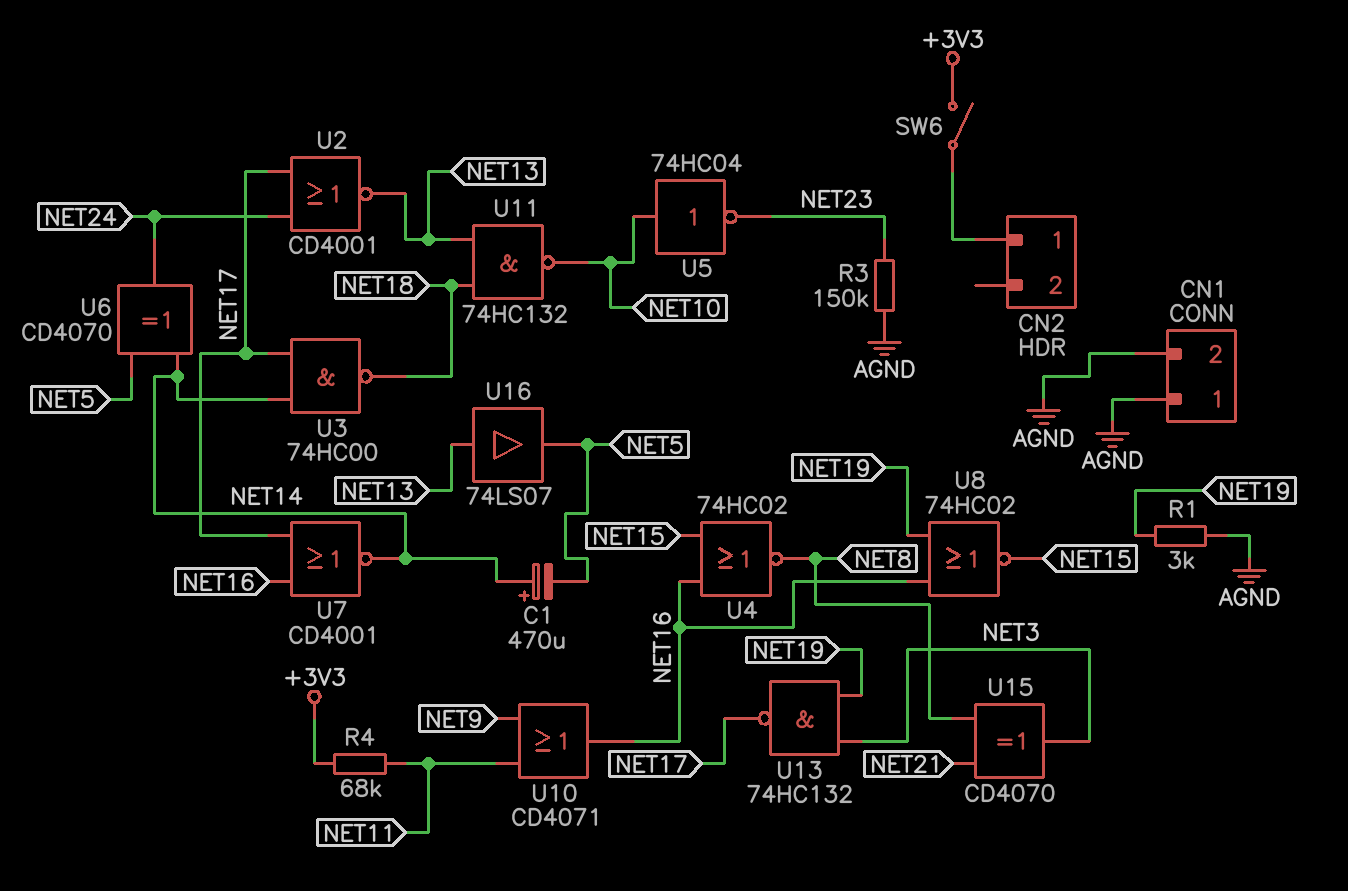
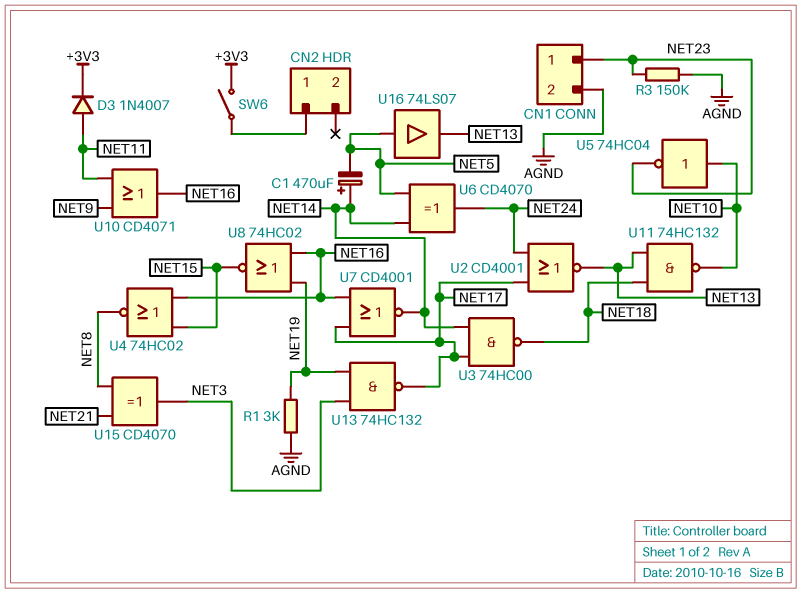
CN1 pin 1: AGND -> NET23
D3: none -> diode 1N4007 (A NET11, K +3V3)
R4: 68k (+3V3, NET11) -> none
U16: buffer 74LS07 (in NET13, out NET5) -> buffer 74LS07 (in NET5, out NET13)

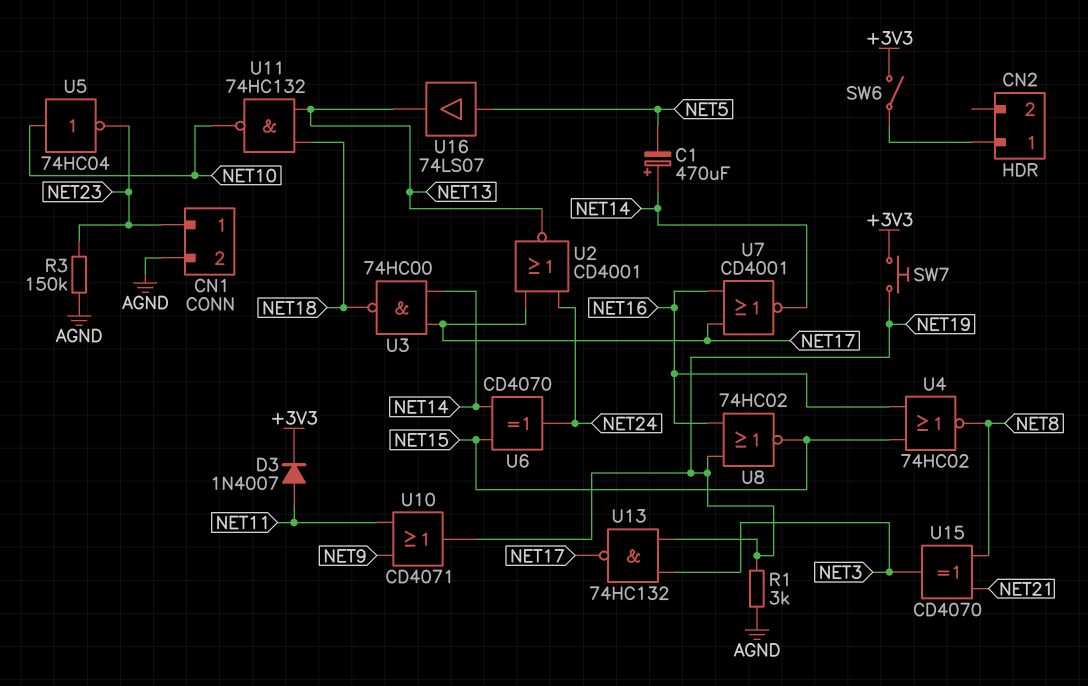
SW7: none -> button (+3V3, NET19)
U6: XOR CD4070 (in NET5, in NET14, out NET24) -> XOR CD4070 (in NET14, in NET15, out NET24)
U10: OR CD4071 (in NET9, in NET11, out NET16) -> OR CD4071 (in NET9, in NET11, out NET19)

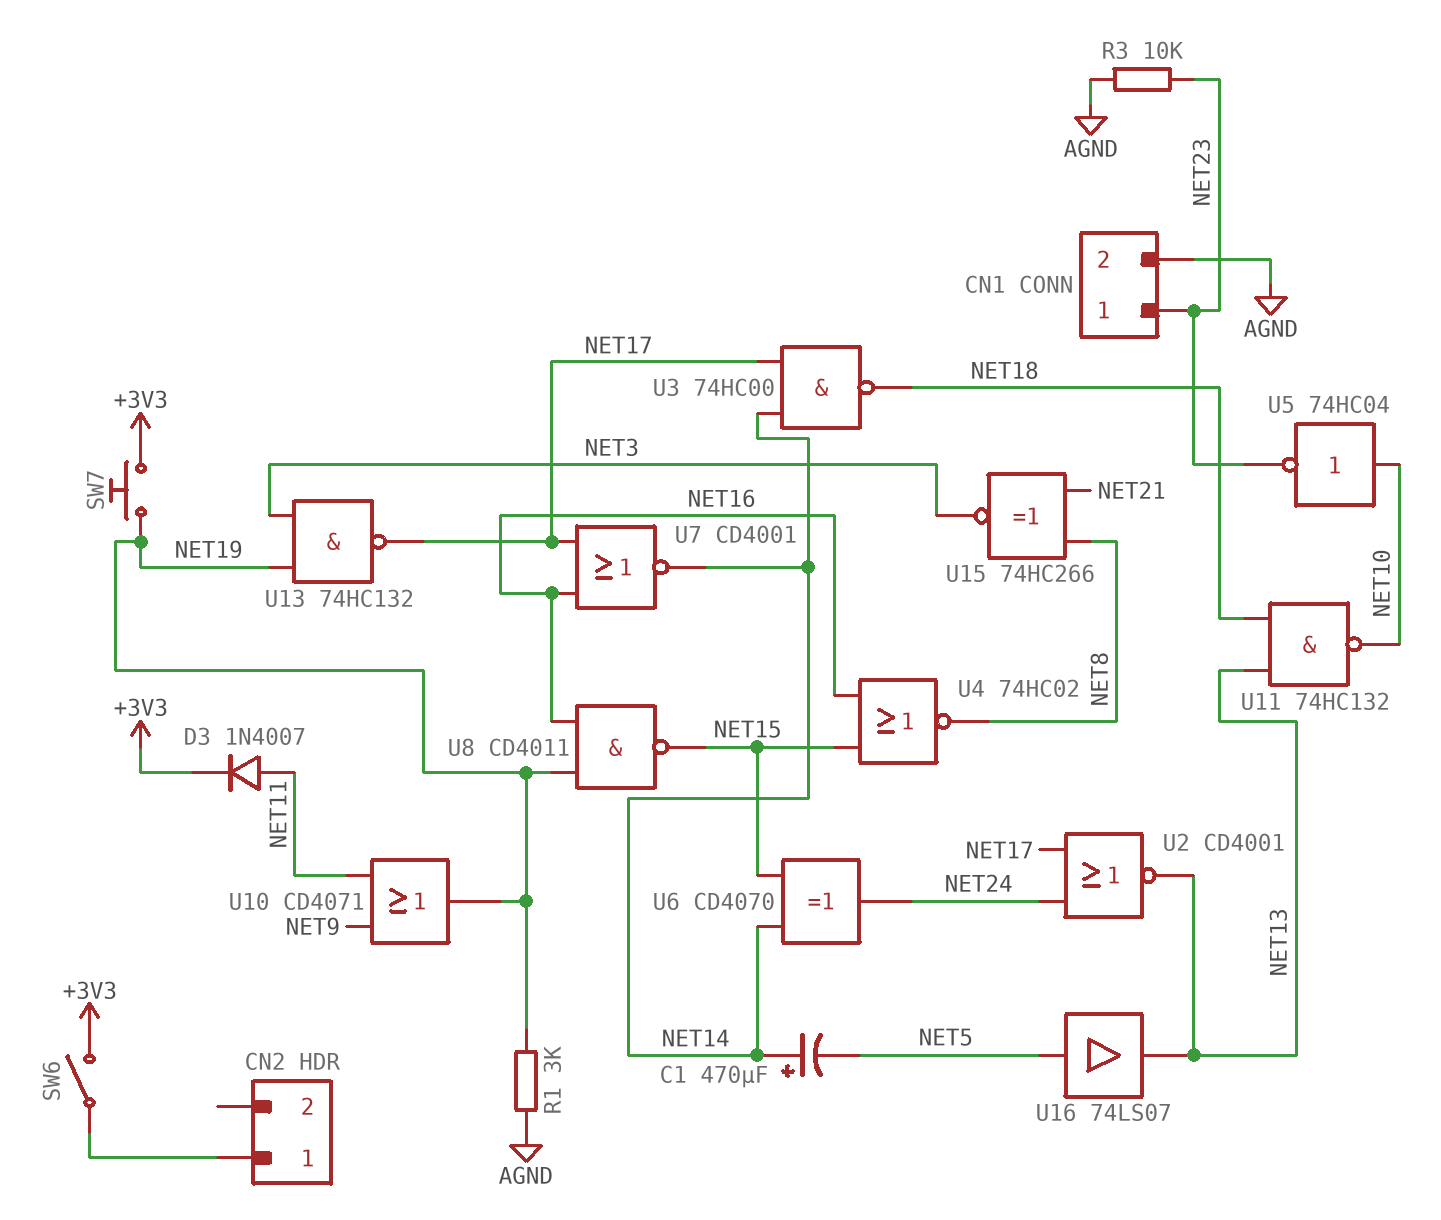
R3: 150k (AGND, NET23) -> 10k (AGND, NET23)
U8: NOR 74HC02 (in NET16, in NET19, out NET15) -> NAND CD4011 (in NET16, in NET19, out NET15)
U15: XOR CD4070 (in NET8, in NET21, out NET3) -> XNOR 74HC266 (in NET8, in NET21, out NET3)

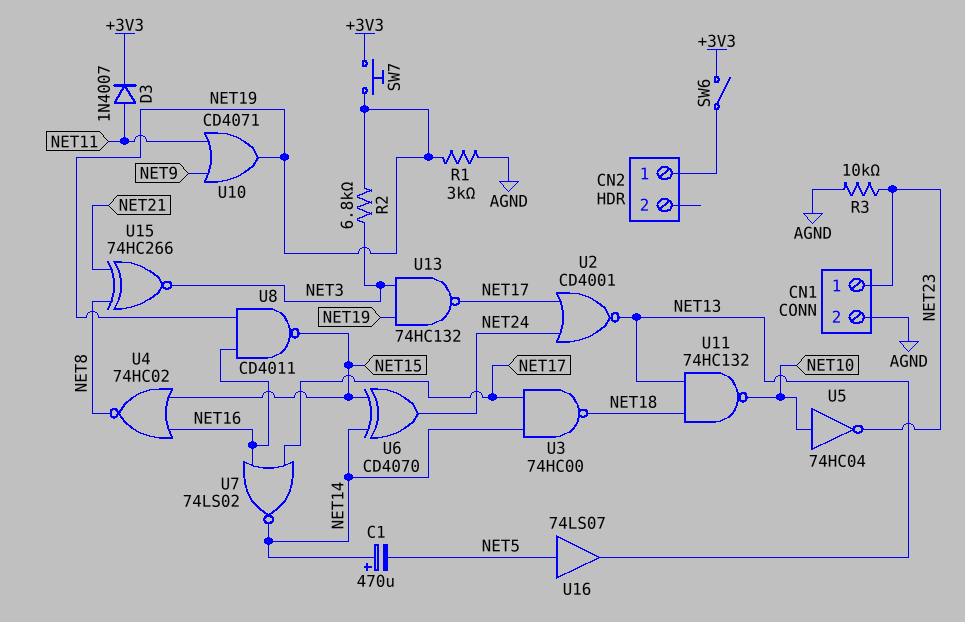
R2: none -> 6.8k (NET3, NET19)
U7: NOR CD4001 (in NET16, in NET17, out NET14) -> NOR 74LS02 (in NET16, in NET17, out NET14)

